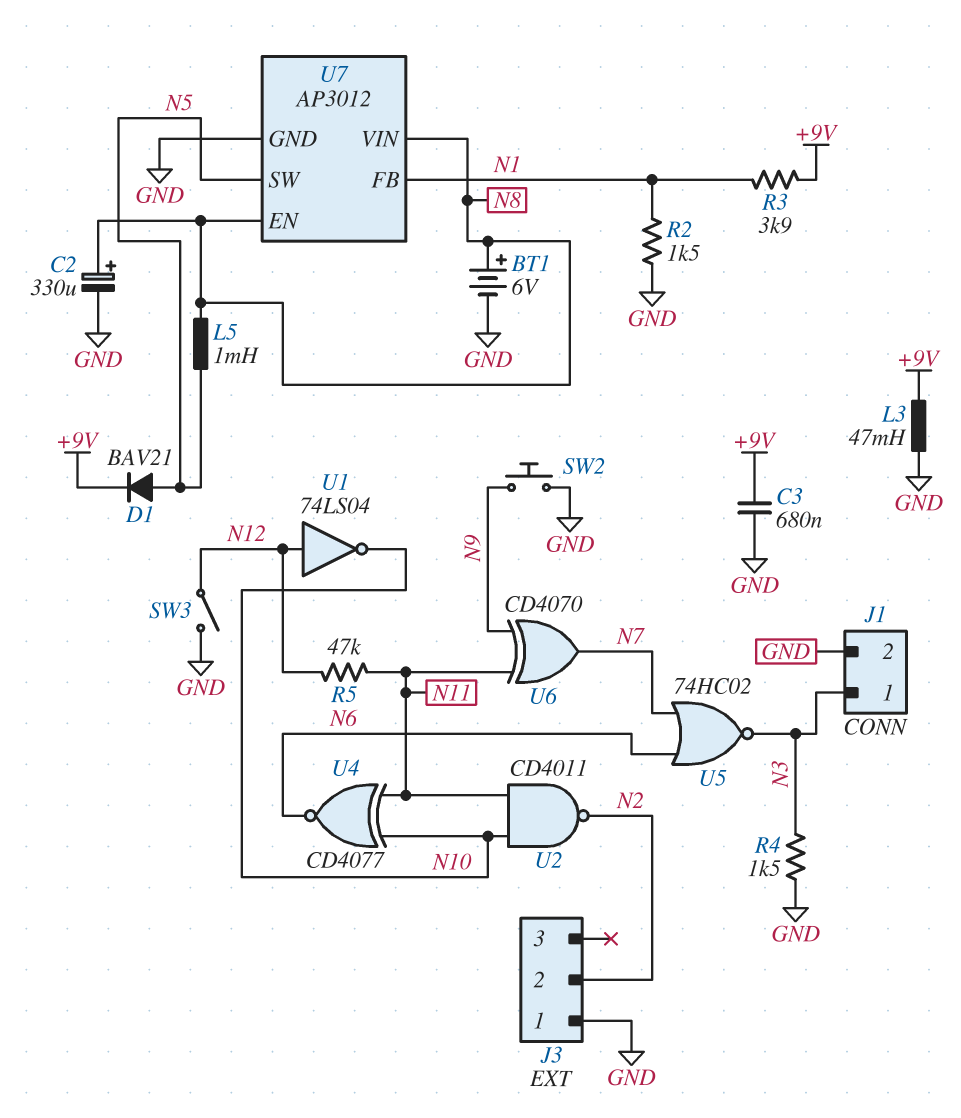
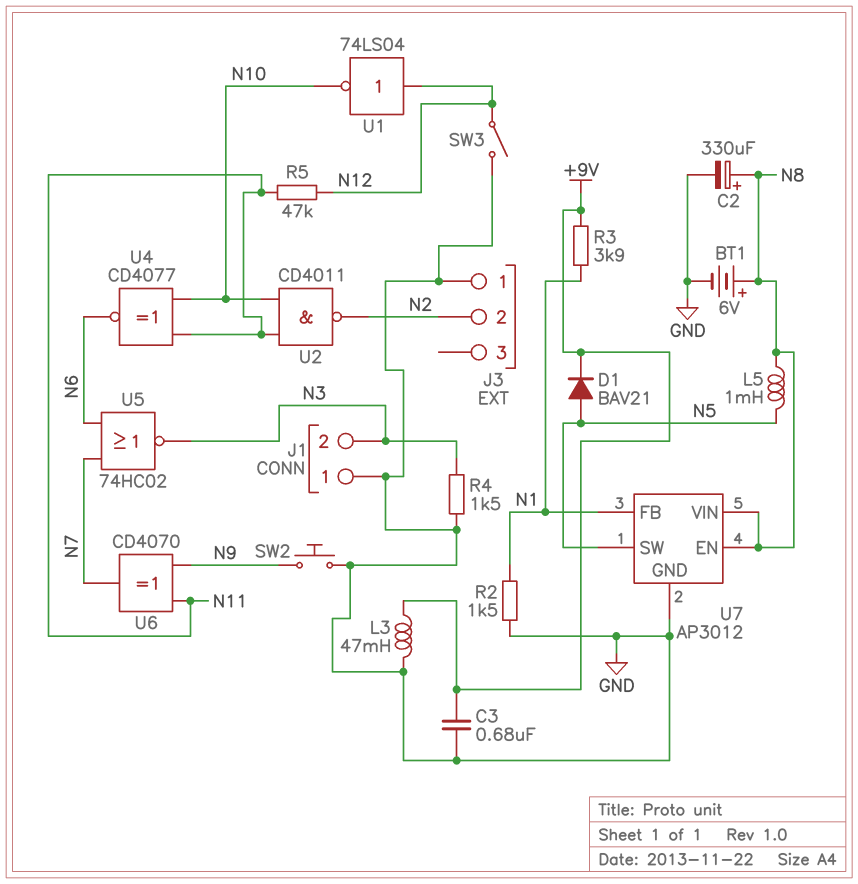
J1 pin 1: N3 -> GND
J1 pin 2: GND -> N3

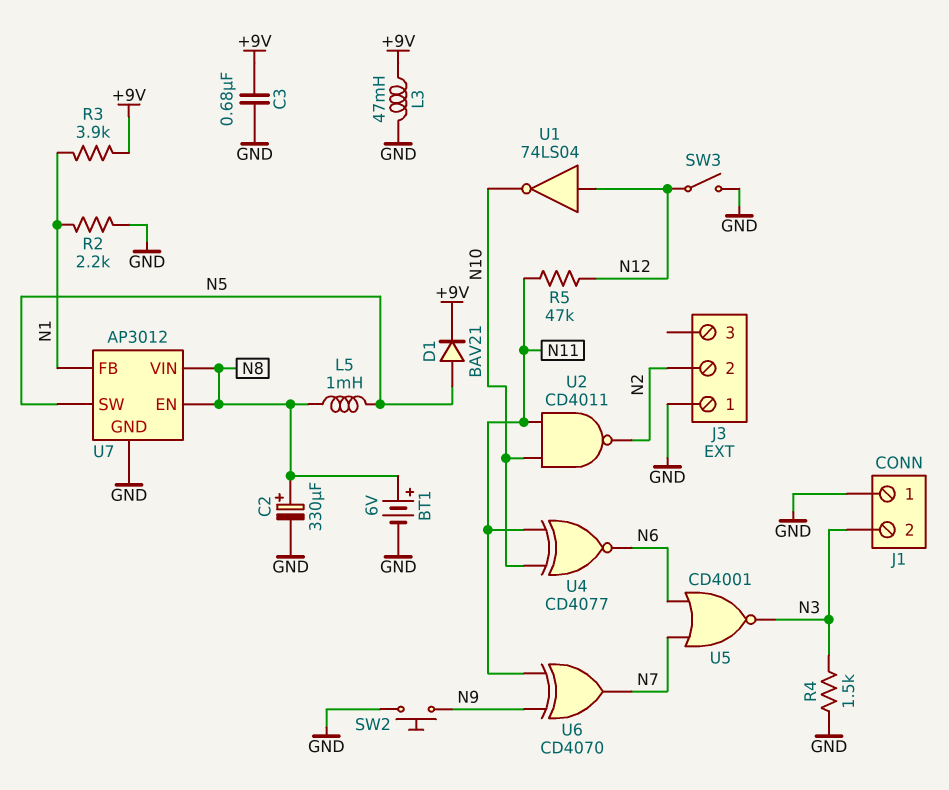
R2: 1.5k (GND, N1) -> 2.2k (GND, N1)
U5: NOR 74HC02 (in N6, in N7, out N3) -> NOR CD4001 (in N6, in N7, out N3)

